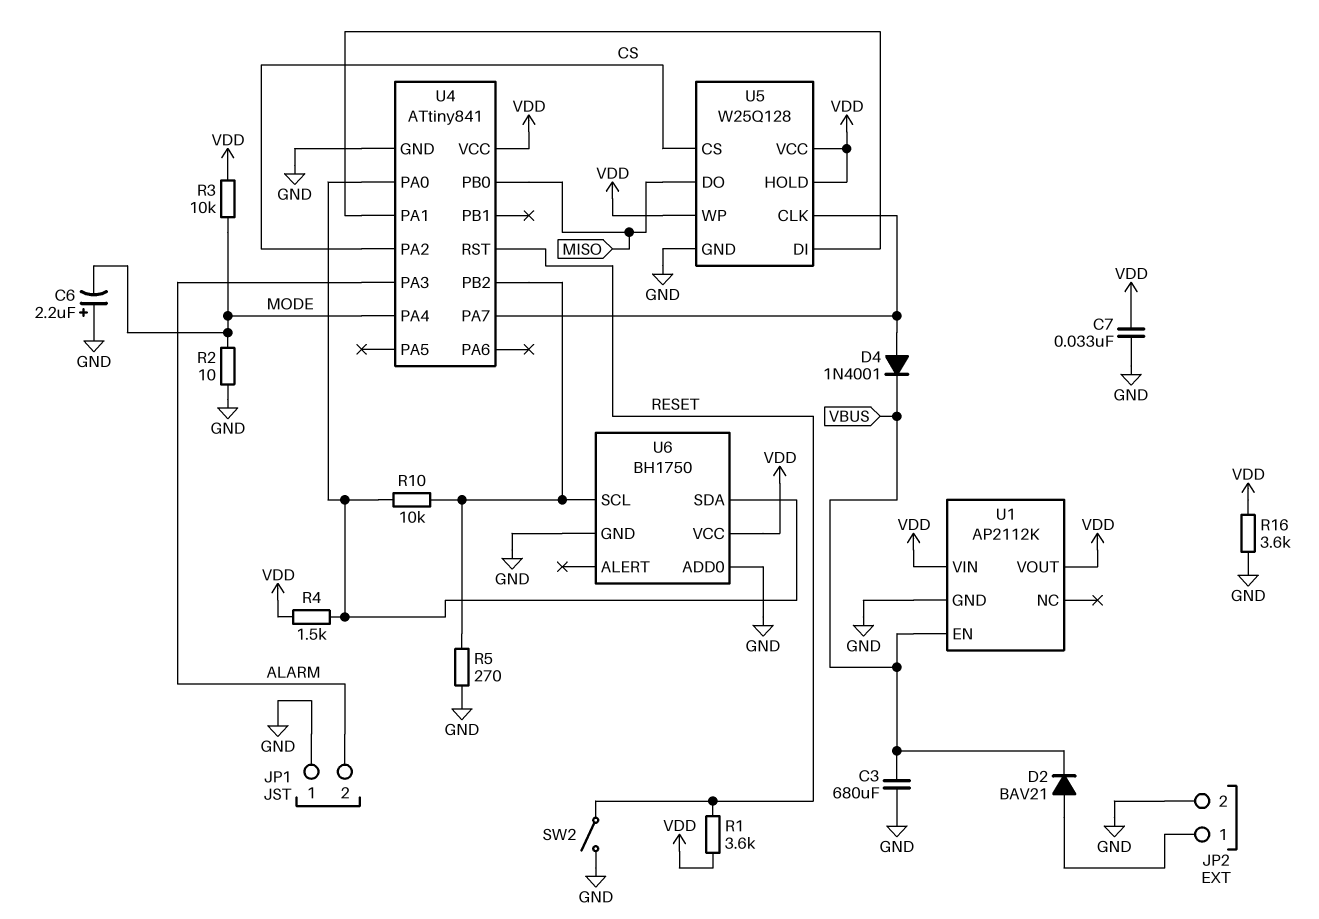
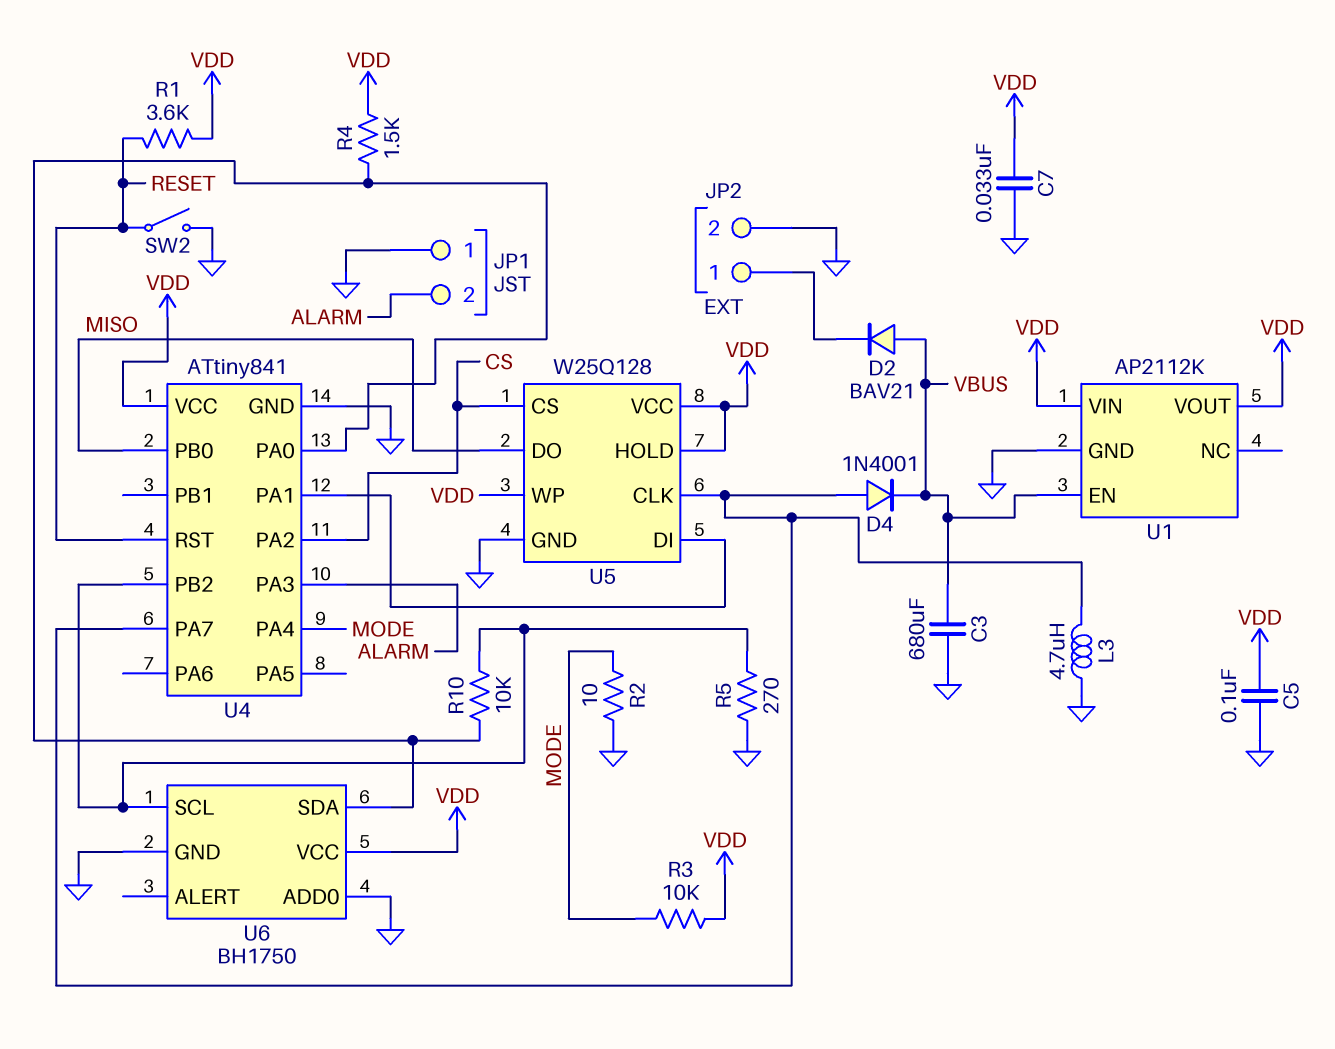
C5: none -> 100nF (GND, VDD)
C6: 2.2uF (plus GND, minus MODE) -> none
D2: diode BAV21 (A JP2/1, K VBUS) -> diode BAV21 (A VBUS, K JP2/1)
L3: none -> 4.7uH (GND, U4/PA7)
R16: 3.6k (GND, VDD) -> none

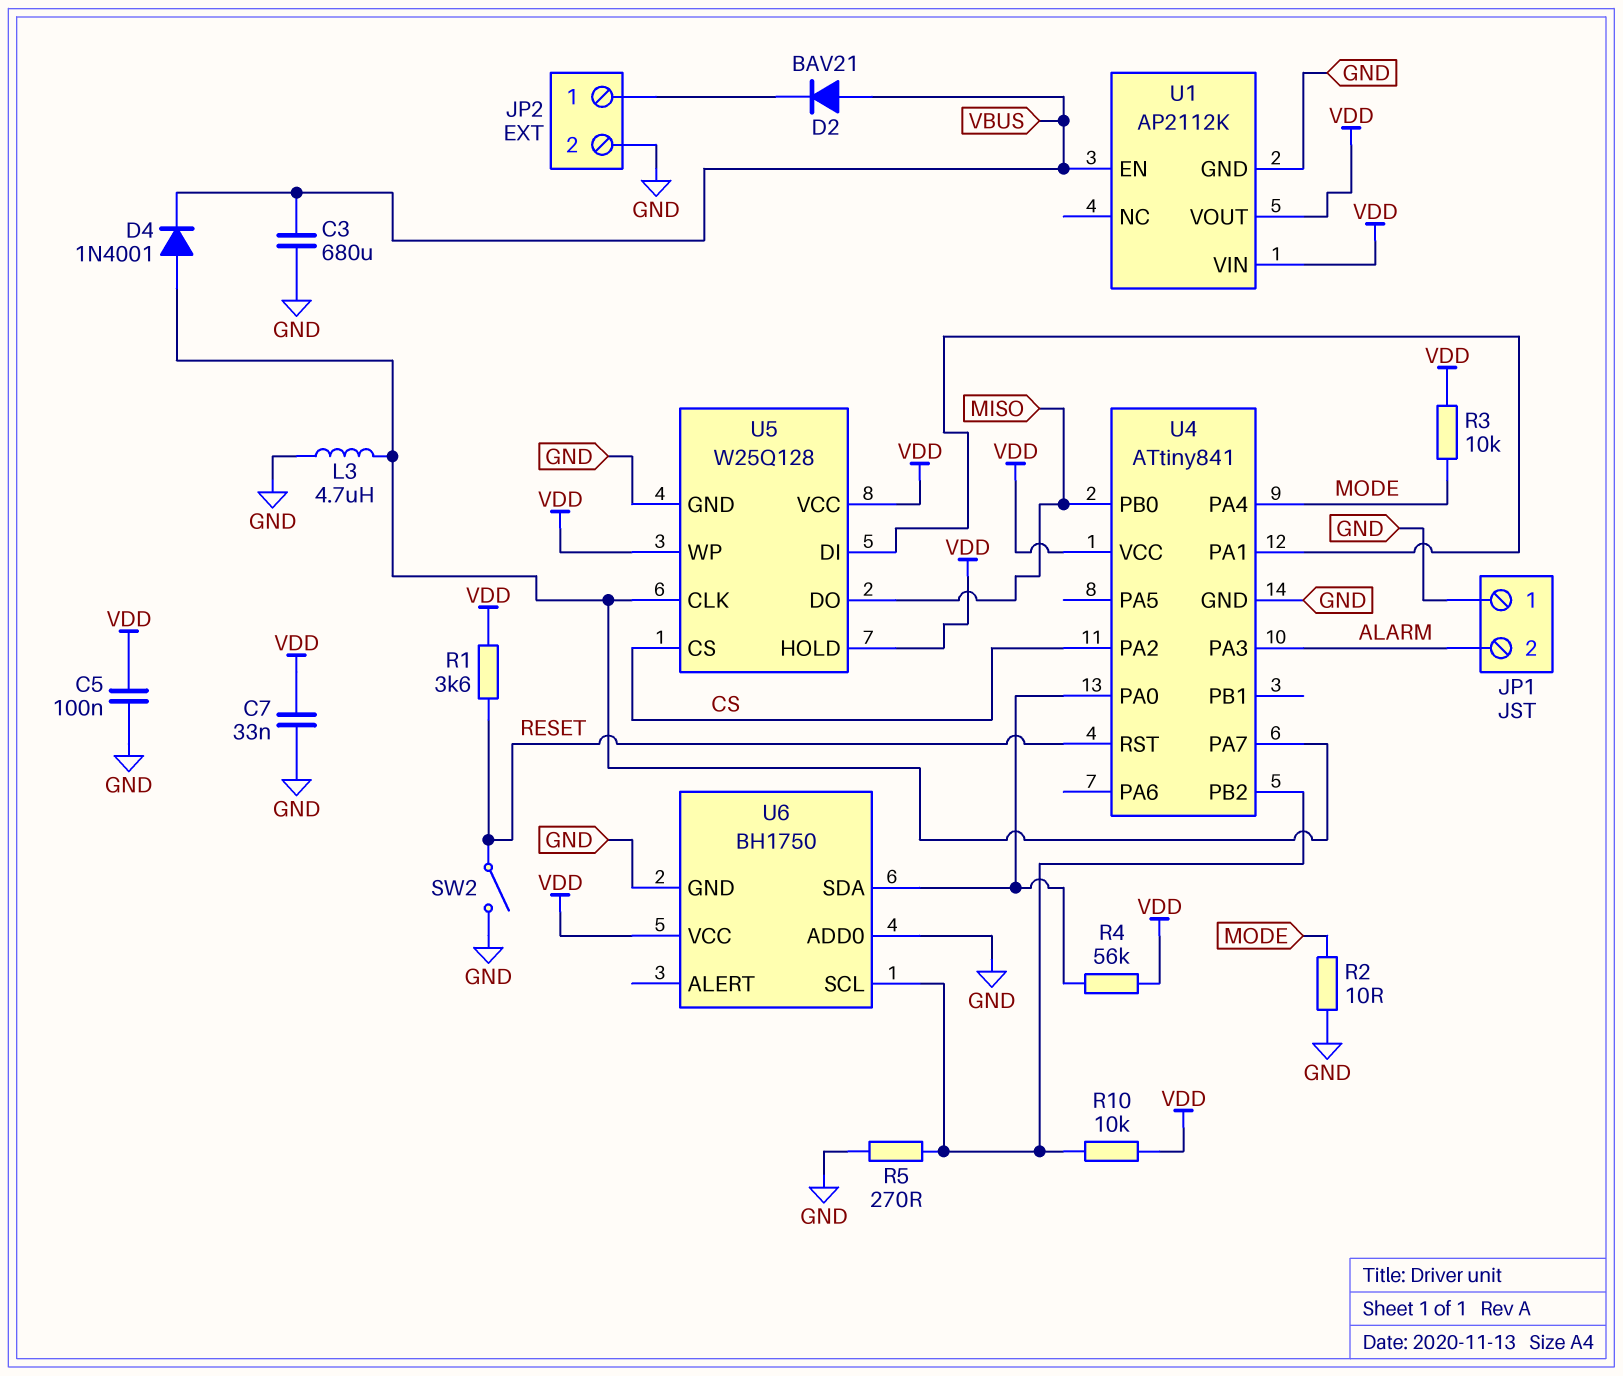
R4: 1.5k (U4/PA0, VDD) -> 56k (U4/PA0, VDD)
R10: 10k (U4/PA0, U4/PB2) -> 10k (U4/PB2, VDD)

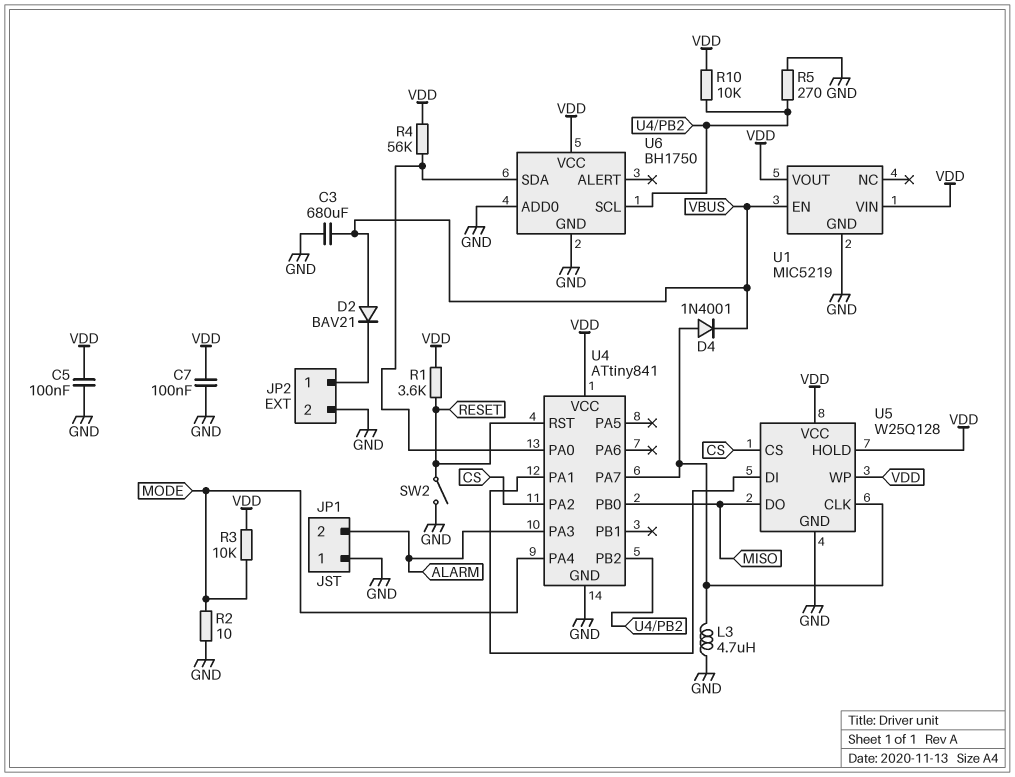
C7: 33nF (GND, VDD) -> 100nF (GND, VDD)
U1: AP2112K -> MIC5219

